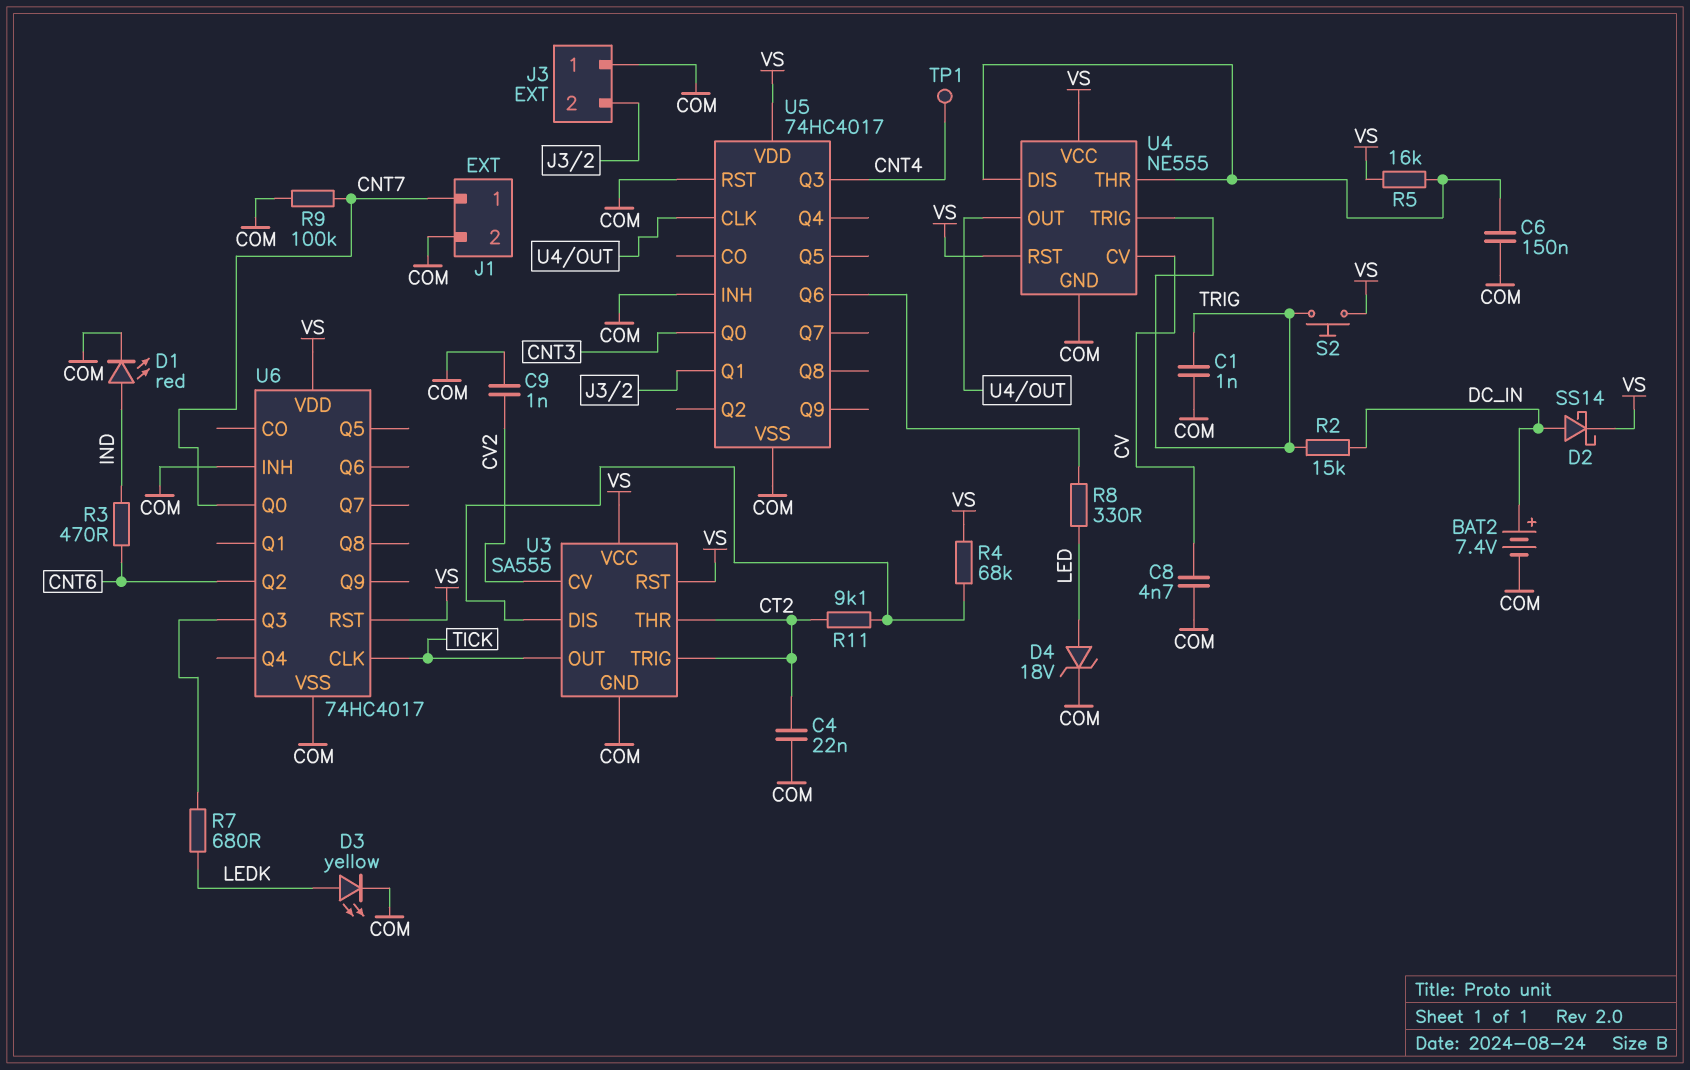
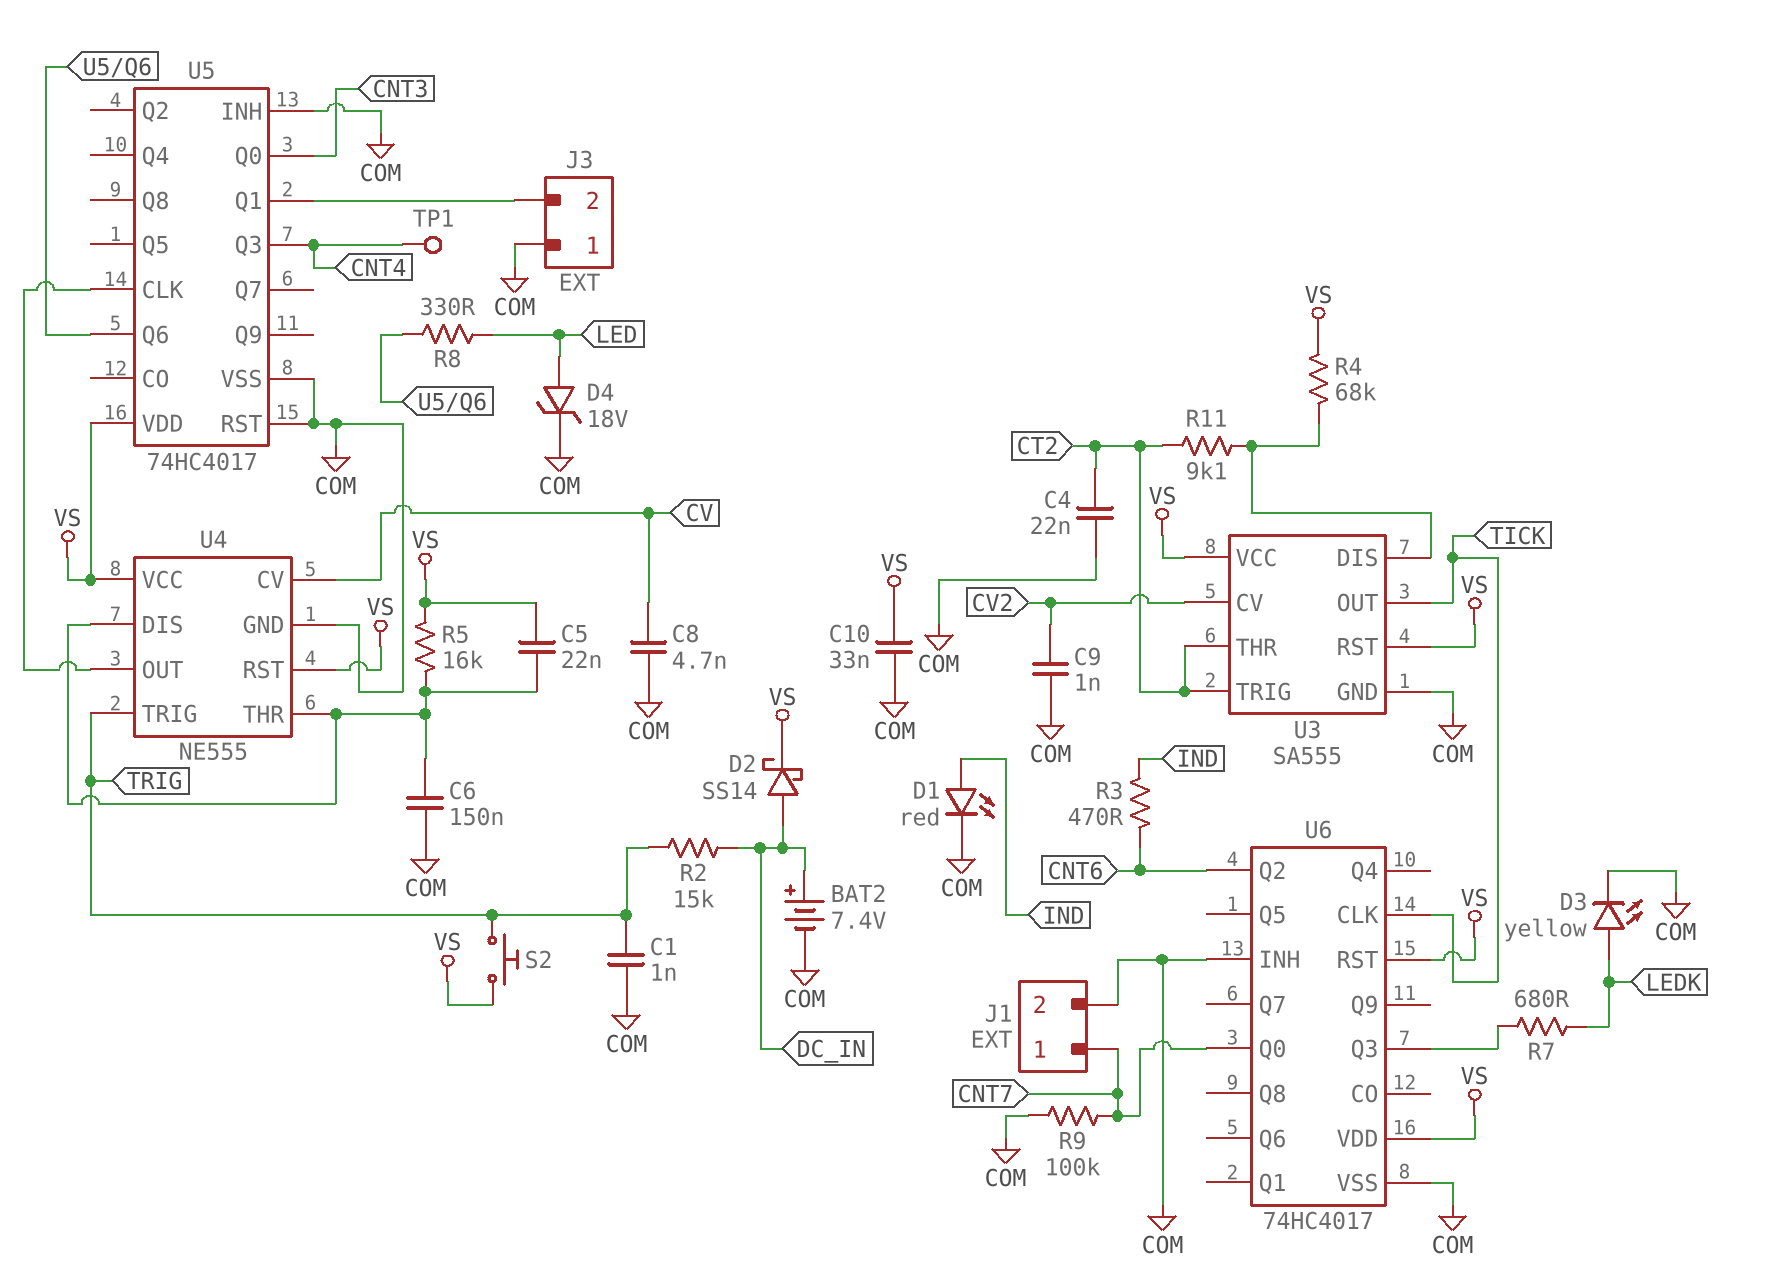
C5: none -> 22nF (U4/DIS, VS)
C10: none -> 33nF (COM, VS)

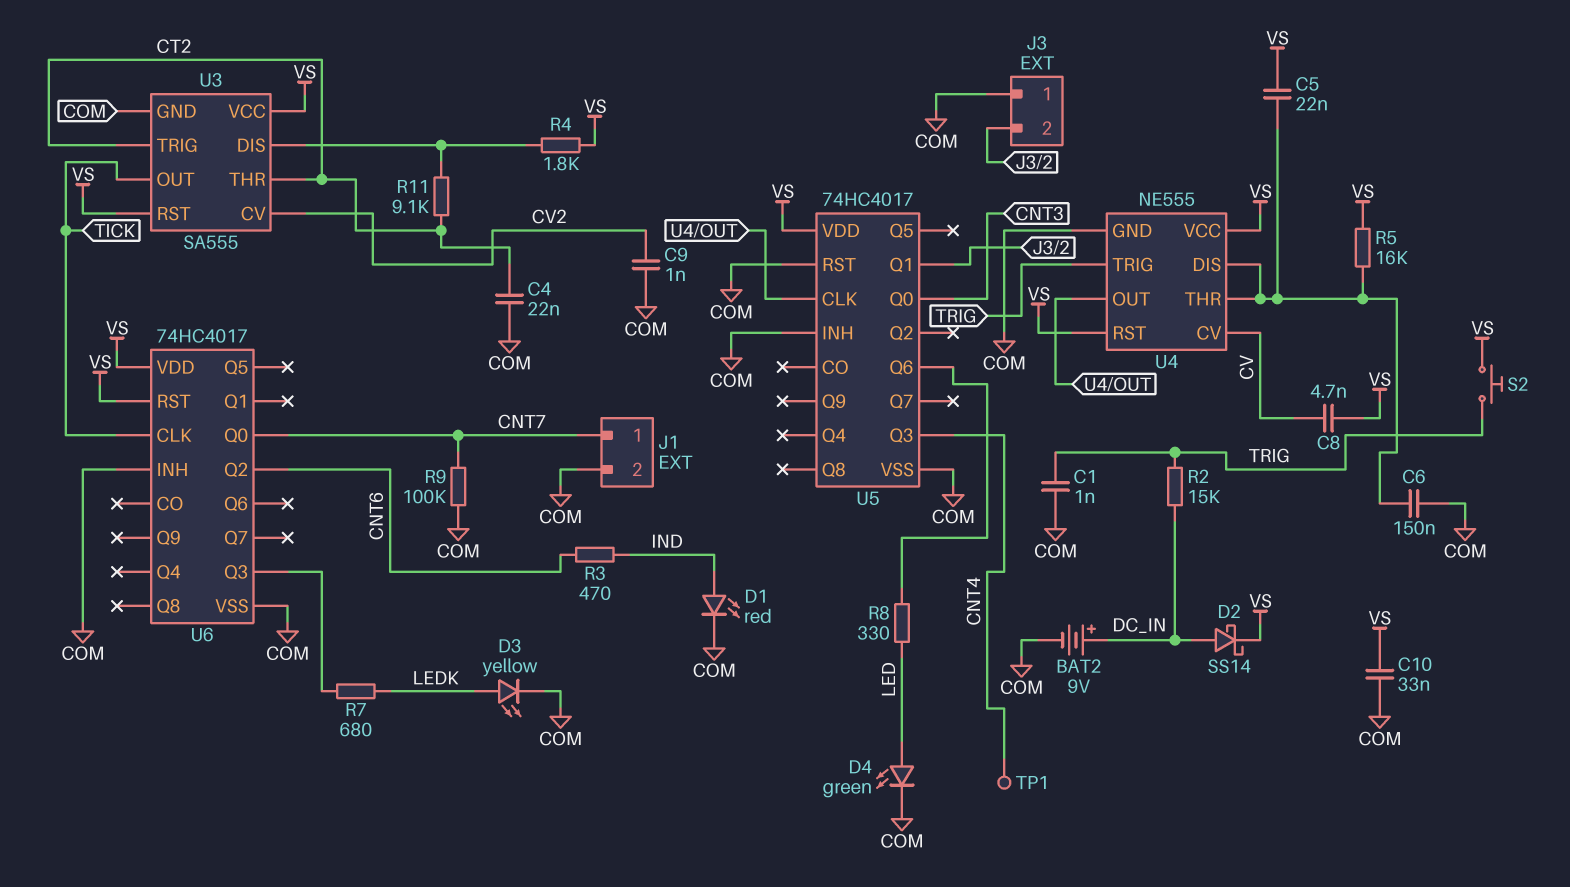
BAT2: 7.4V (plus DC_IN, minus COM) -> 9V (plus DC_IN, minus COM)
C8: 4.7nF (COM, CV) -> 4.7nF (CV, VS)
D4: zener 18V (A LED, K COM) -> LED green (A LED, K COM)
R4: 68k (U3/DIS, VS) -> 1.8k (U3/DIS, VS)

